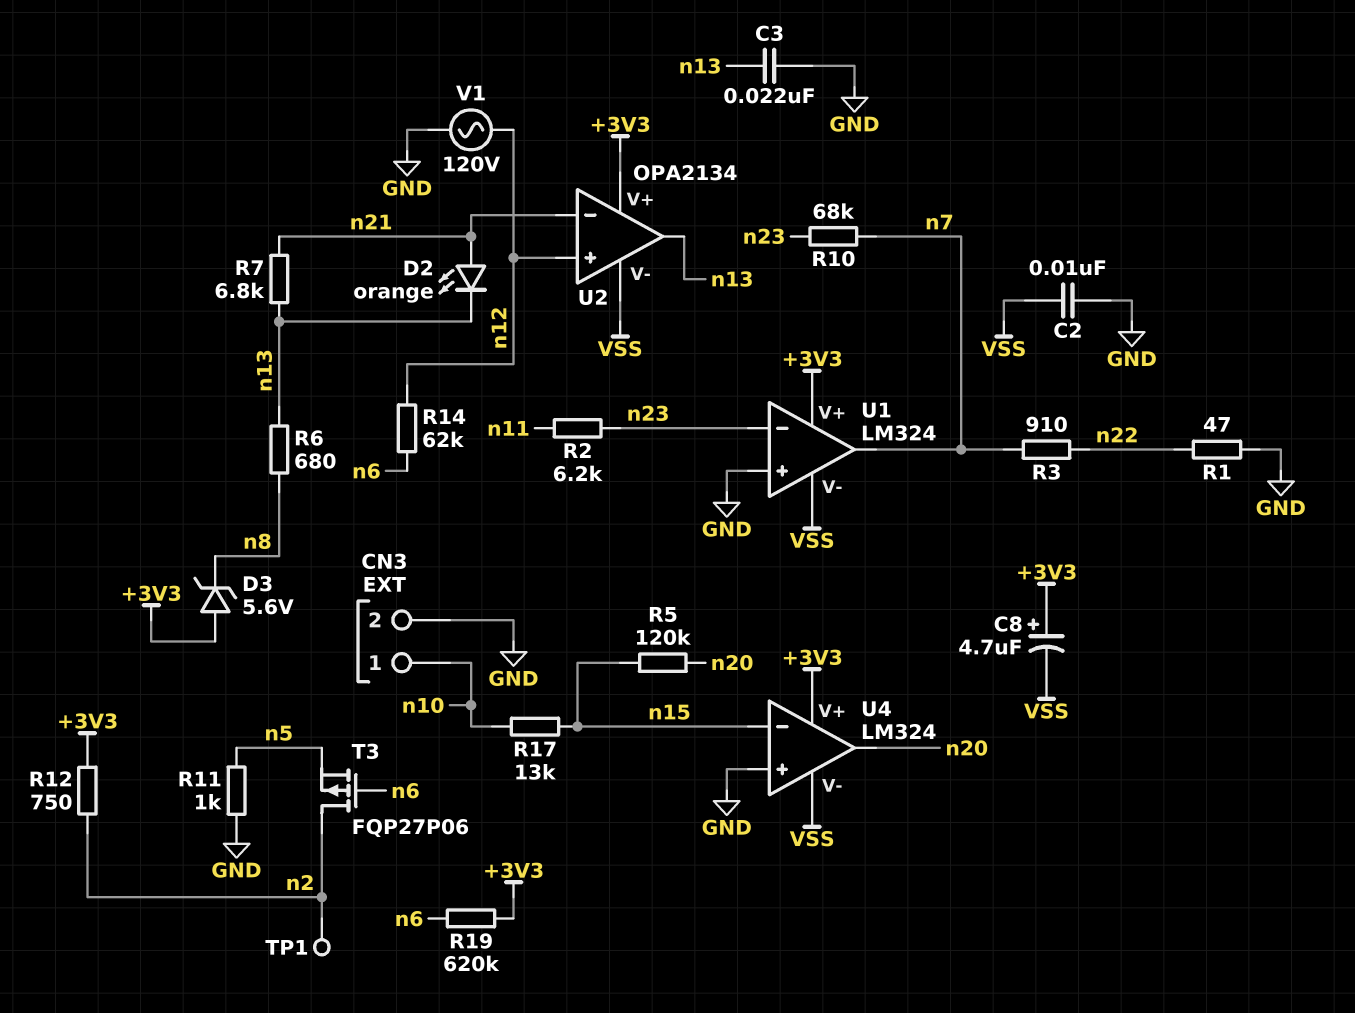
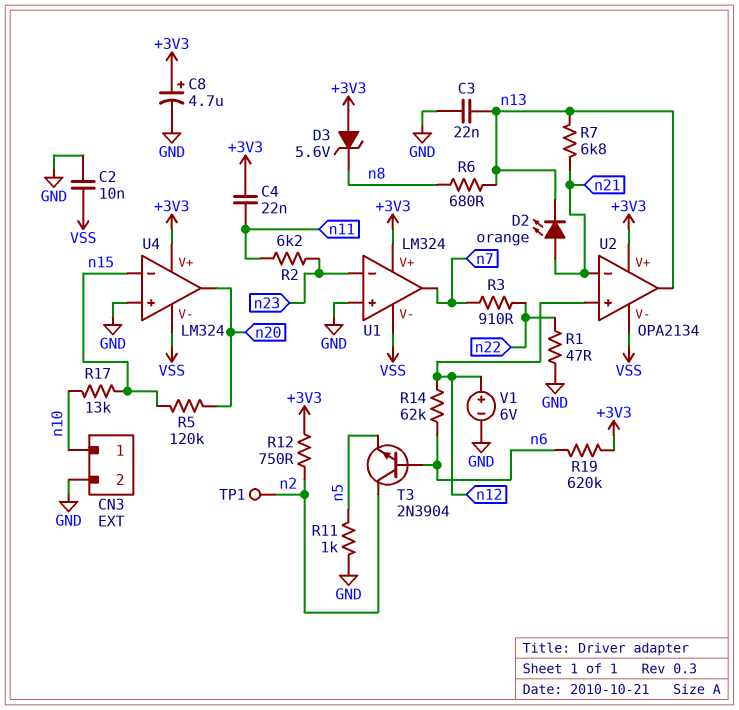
C4: none -> 22nF (+3V3, n11)
C8: 4.7uF (plus +3V3, minus VSS) -> 4.7uF (plus +3V3, minus GND)
R10: 68k (n7, n23) -> none
T3: PMOS FQP27P06 (G n6, D n2, S n5) -> NPN 2N3904 (B n6, C n2, E n5)
V1: AC 120V (GND, n12) -> 6V (plus n12, minus GND)

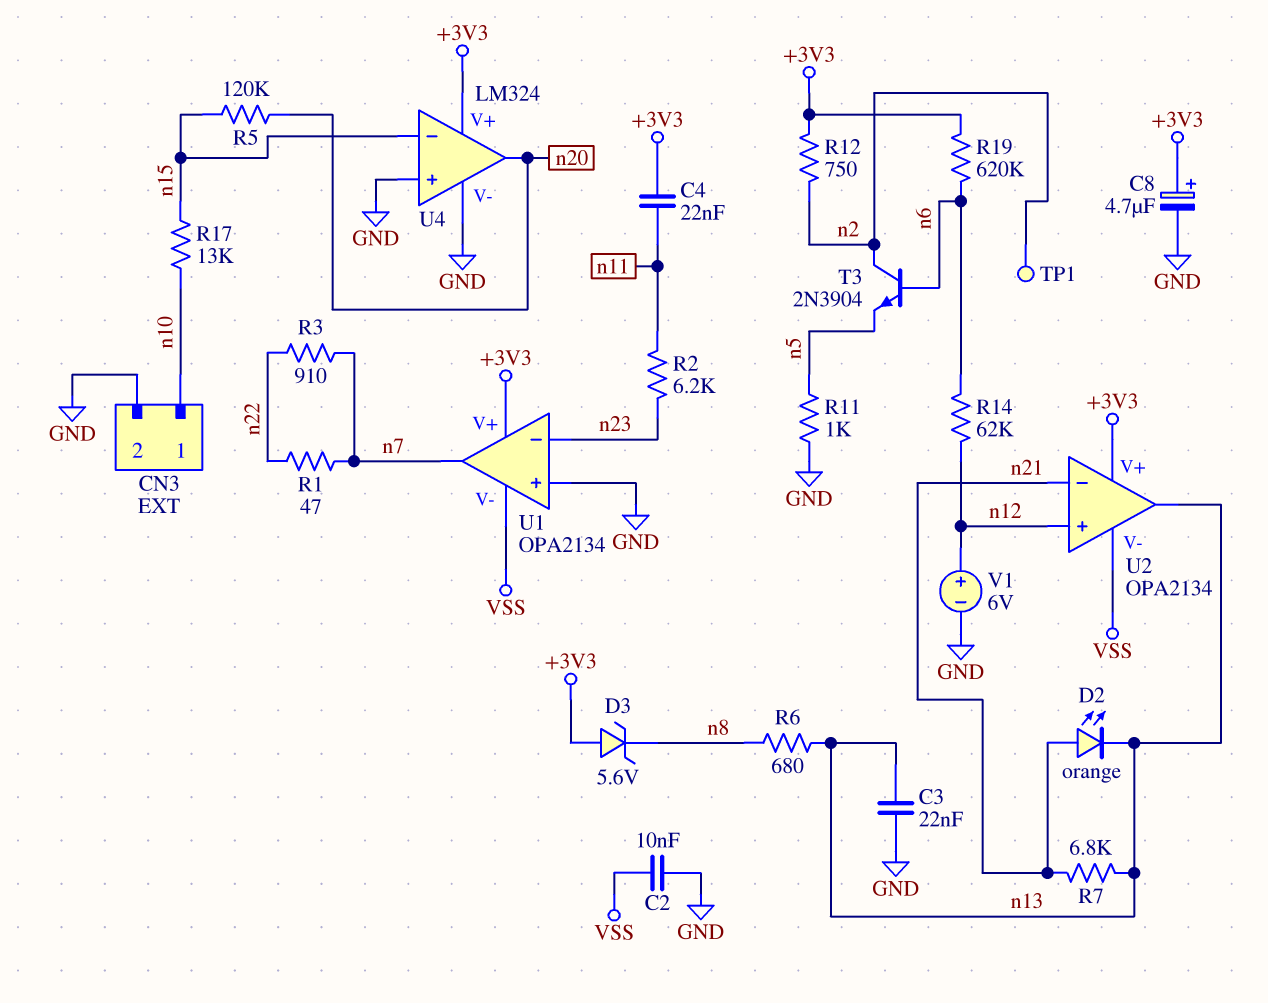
R1: 47 (GND, n22) -> 47 (n7, n22)
U1: LM324 -> OPA2134
U4 pin V-: VSS -> GND

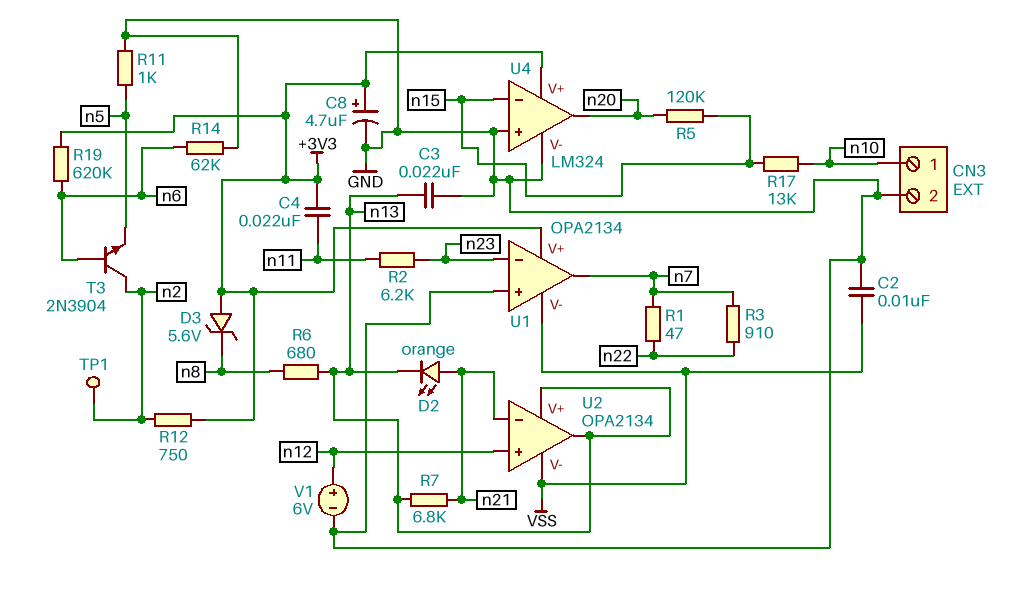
R14: 62k (n6, n12) -> 62k (GND, n6)
U2 pin V+: +3V3 -> n13

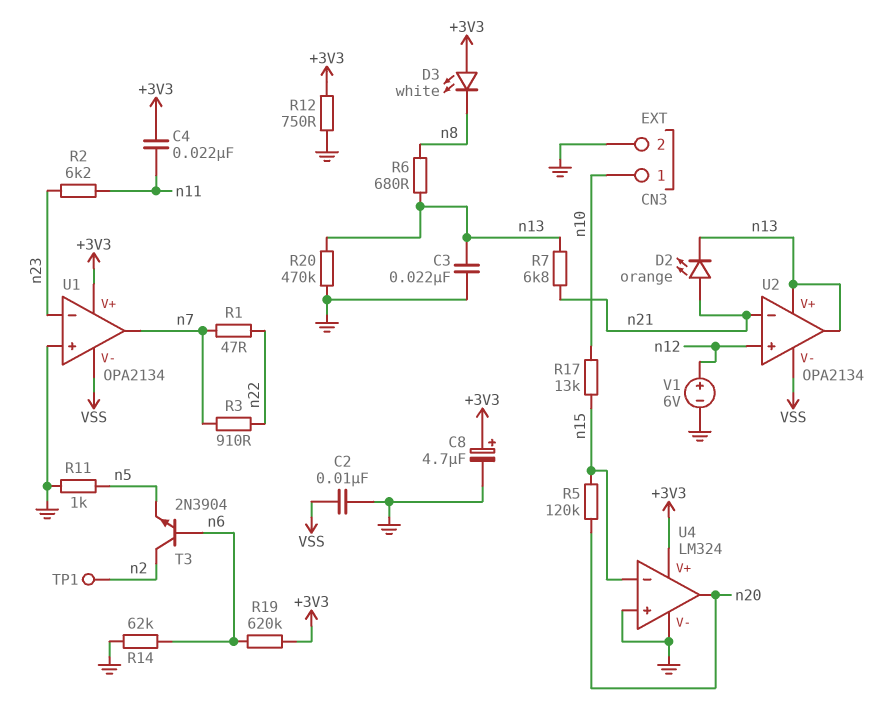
D3: zener 5.6V (A +3V3, K n8) -> LED white (A +3V3, K n8)
R12: 750 (+3V3, n2) -> 750 (+3V3, GND)
R20: none -> 470k (GND, n13)

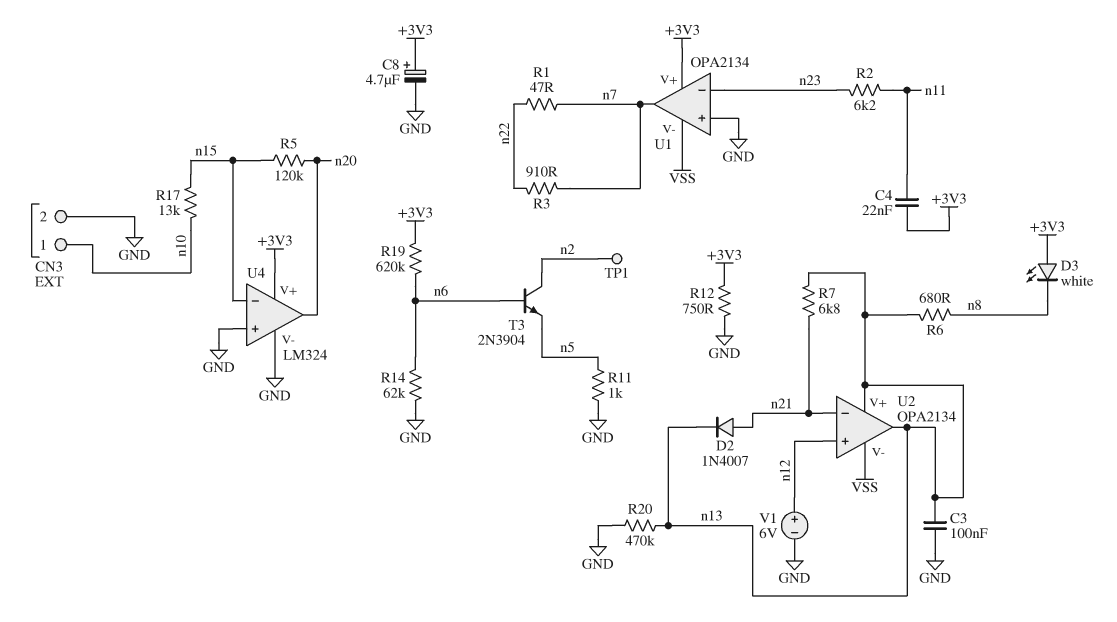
C2: 10nF (GND, VSS) -> none
C3: 22nF (GND, n13) -> 100nF (GND, n13)
D2: LED orange (A n21, K n13) -> diode 1N4007 (A n21, K n13)

